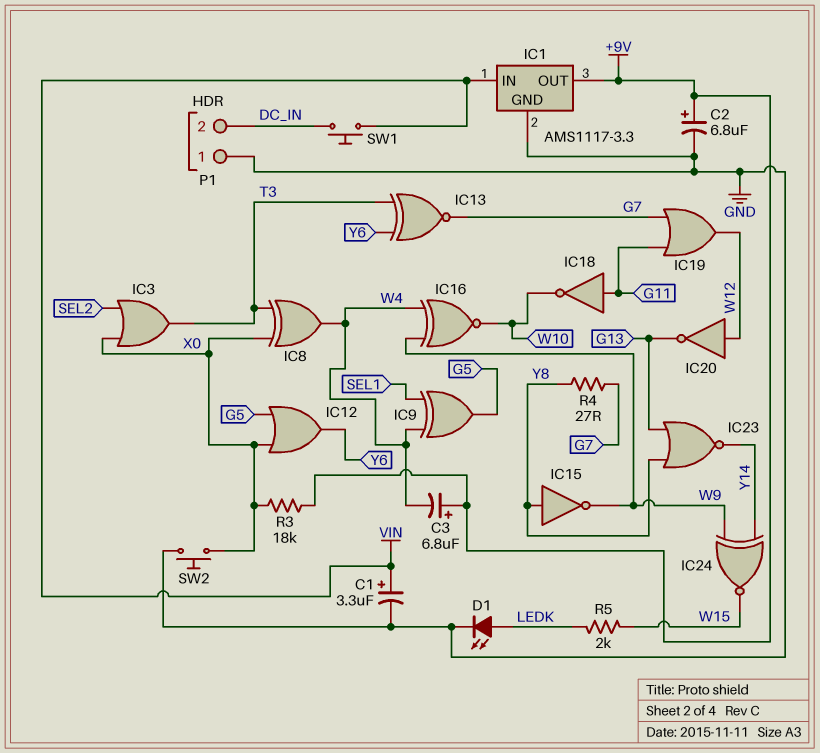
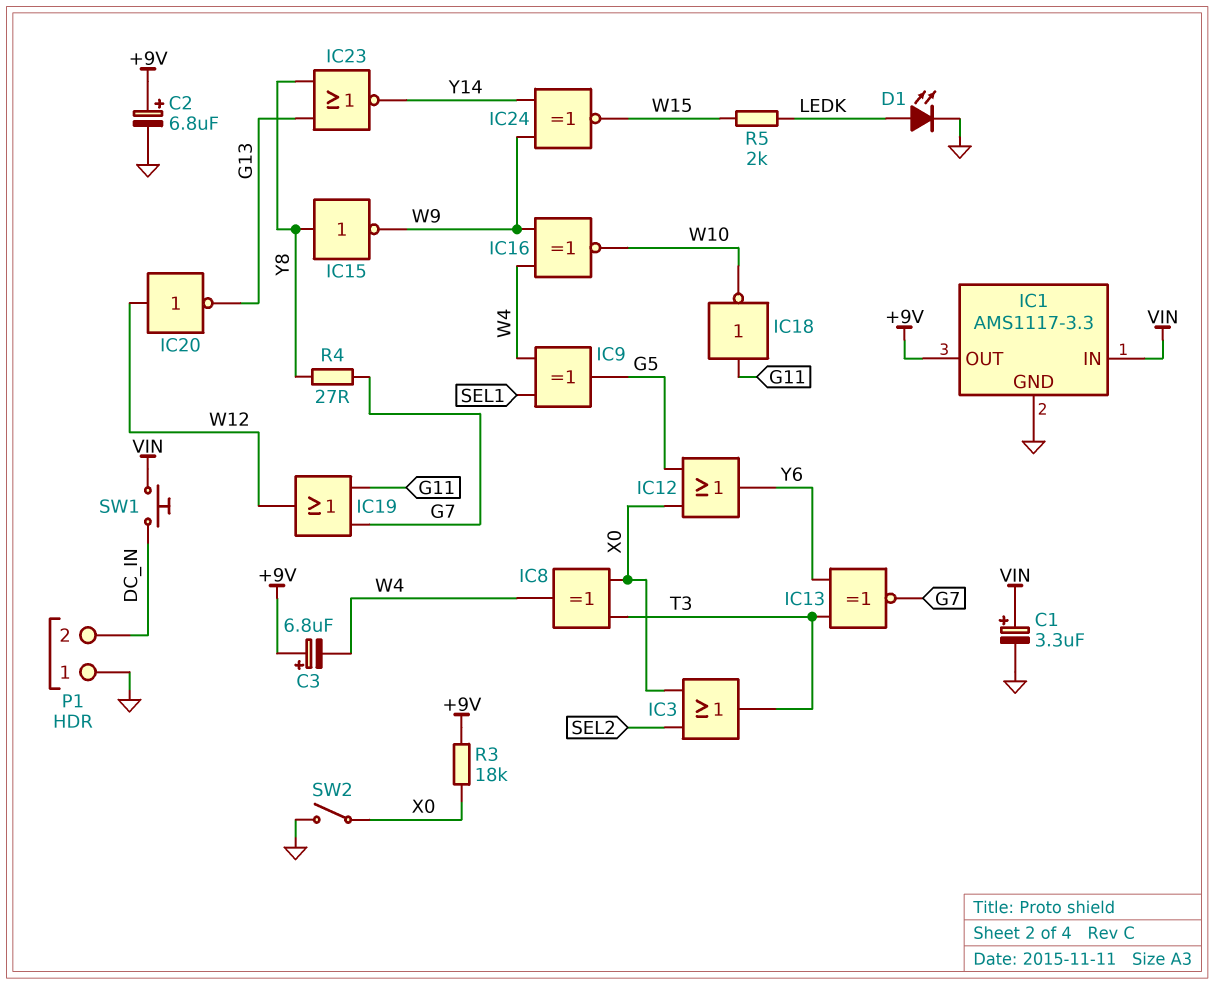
SW2: button (GND, X0) -> switch (GND, X0)

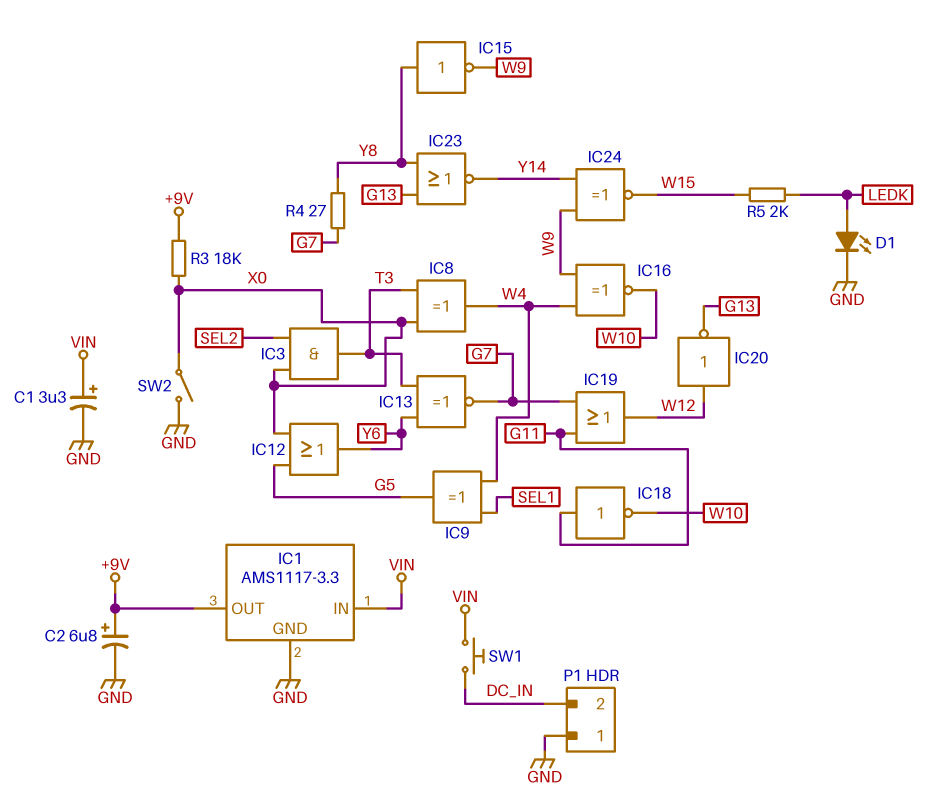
C3: 6.8uF (plus +9V, minus W4) -> none
IC3: OR (in SEL2, in X0, out T3) -> AND (in SEL2, in X0, out T3)

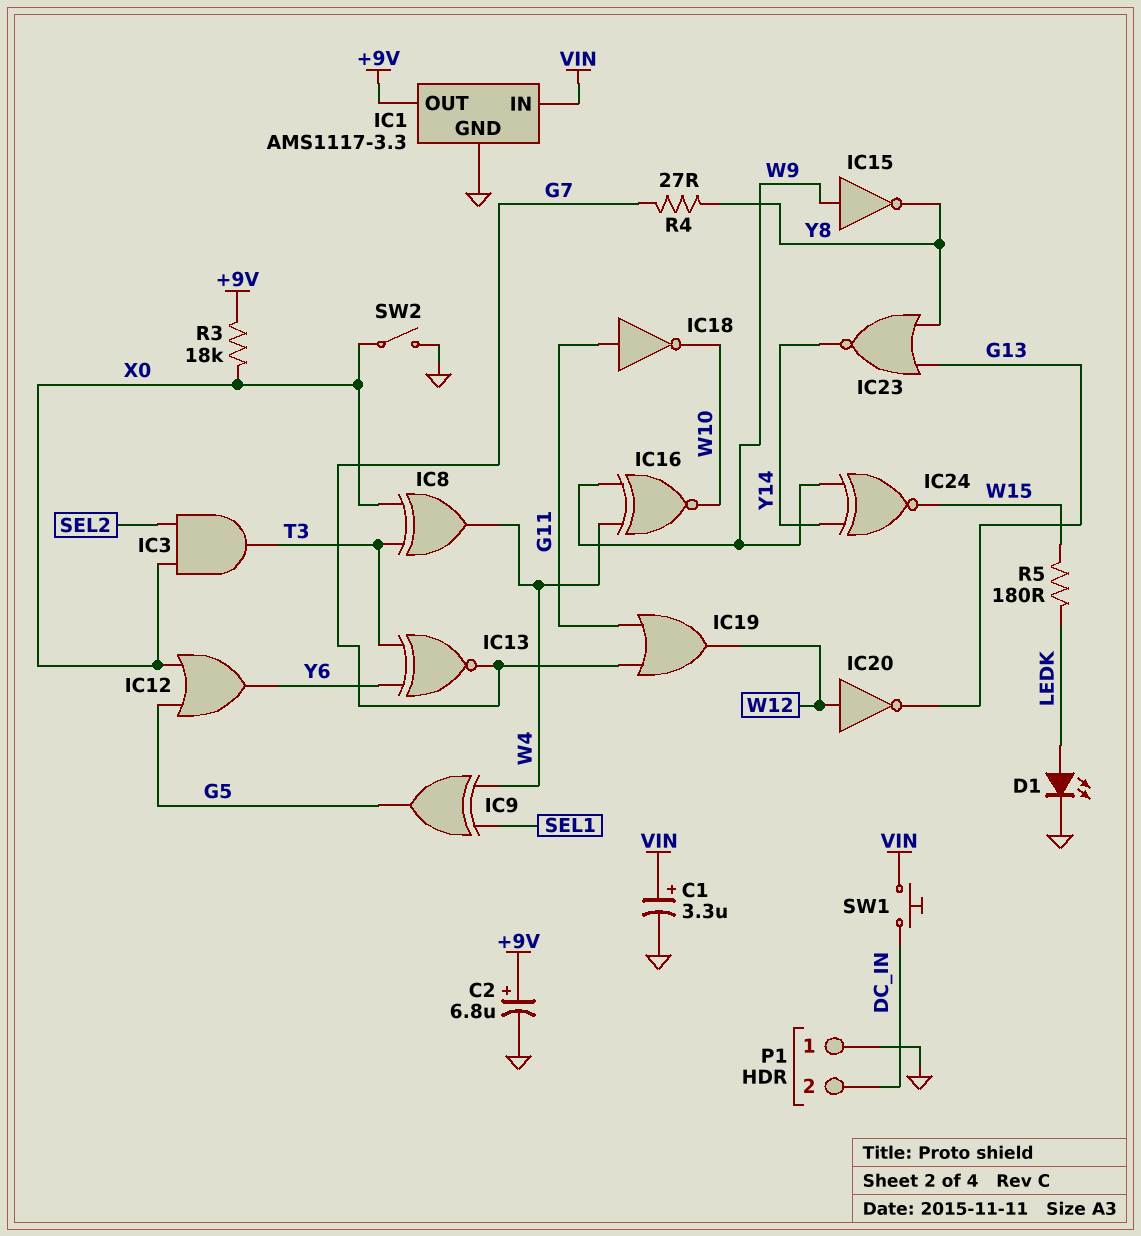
IC15: NOT (in Y8, out W9) -> NOT (in W9, out Y8)
R5: 2k (LEDK, W15) -> 180 (LEDK, W15)

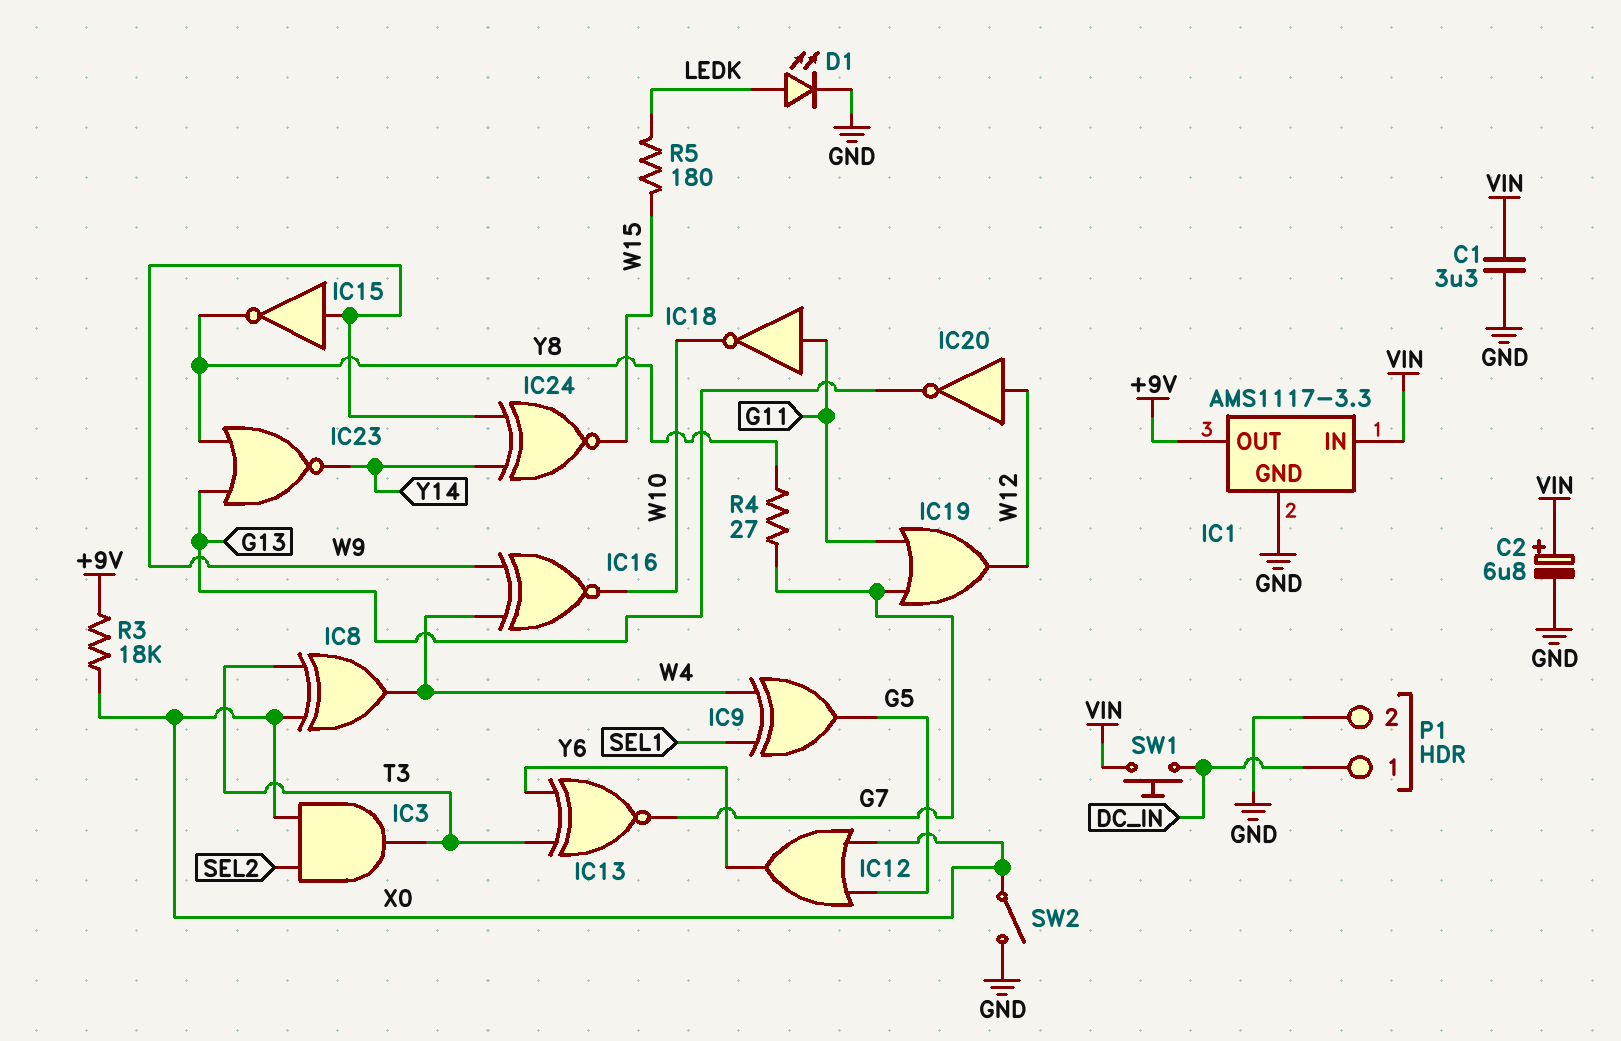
C1: 3.3uF (plus VIN, minus GND) -> 3.3uF (GND, VIN)
C2: 6.8uF (plus +9V, minus GND) -> 6.8uF (plus VIN, minus GND)
P1 pin 1: GND -> DC_IN
P1 pin 2: DC_IN -> GND

